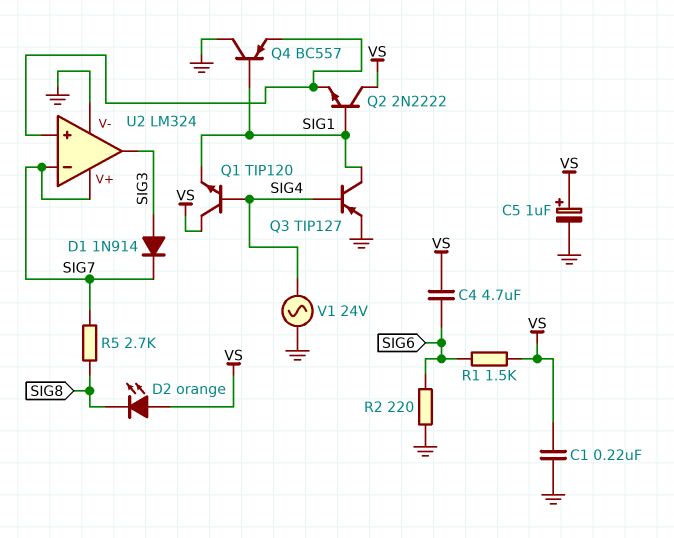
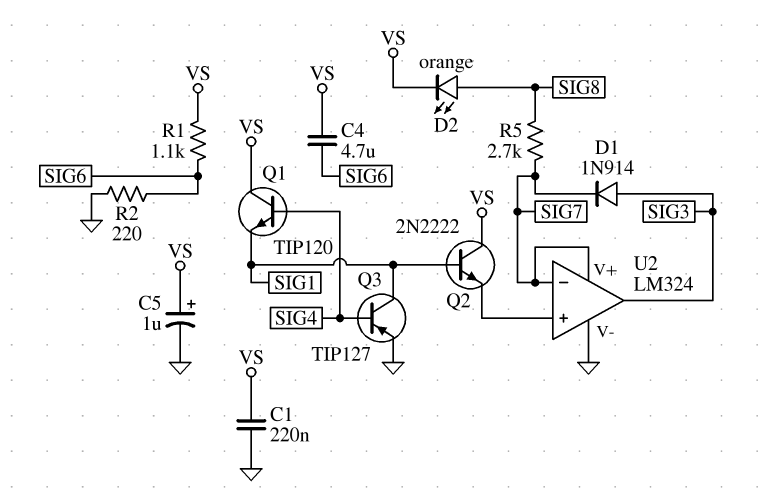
D2: LED orange (A VS, K SIG8) -> LED orange (A SIG8, K VS)
Q4: PNP BC557 (B SIG1, C GND, E U2/in+) -> none
R1: 1.5k (SIG6, VS) -> 1.1k (SIG6, VS)
V1: AC 24V (GND, SIG4) -> none

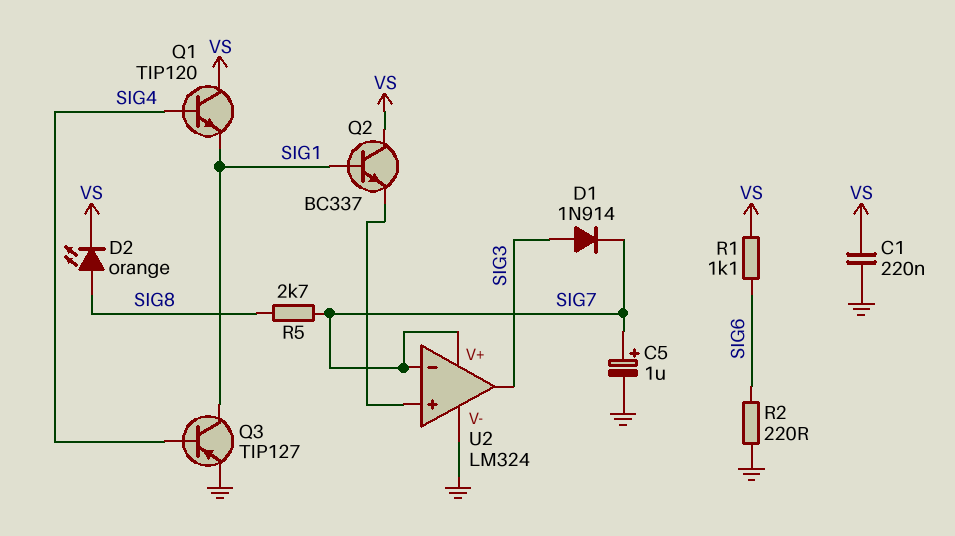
C4: 4.7uF (SIG6, VS) -> none
C5: 1uF (plus VS, minus GND) -> 1uF (plus SIG7, minus GND)
Q2: NPN 2N2222 (B SIG1, C VS, E U2/in+) -> NPN BC337 (B SIG1, C VS, E U2/in+)

